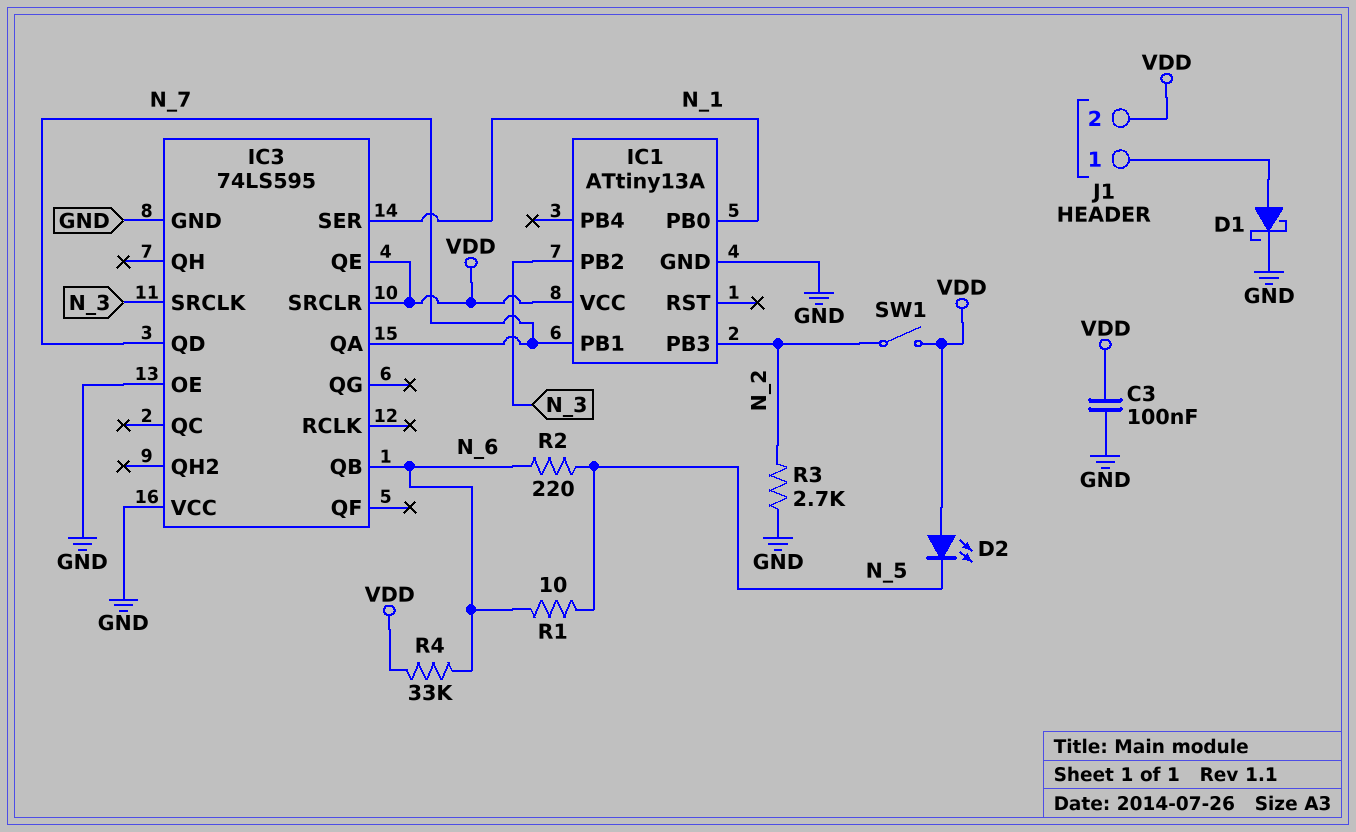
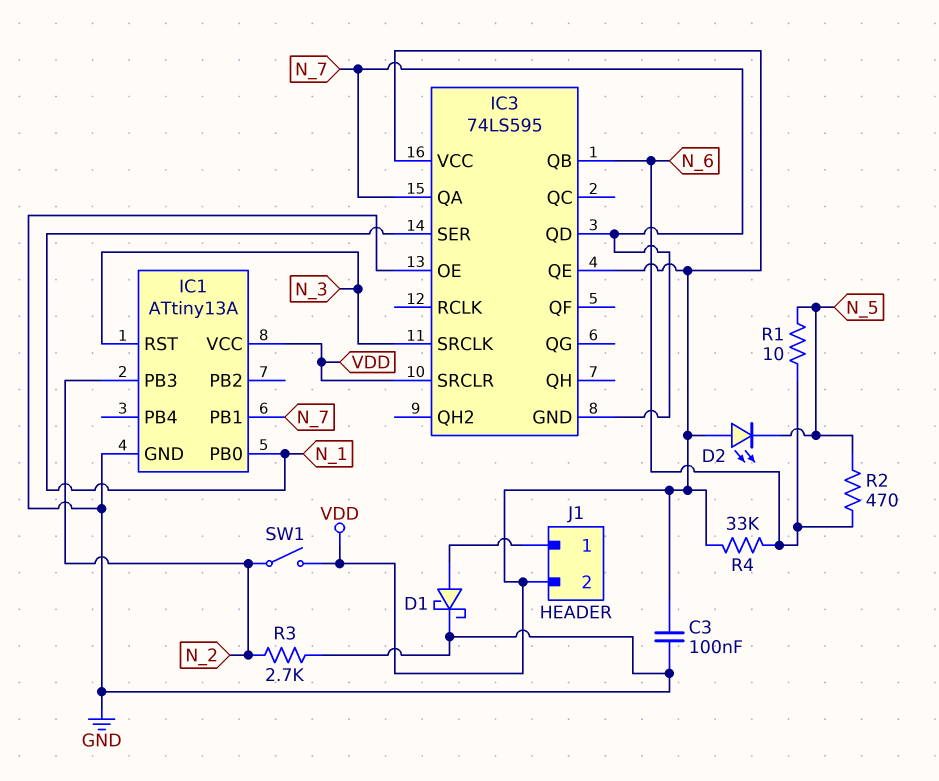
IC1 pin PB2: N_3 -> none
IC1 pin RST: none -> N_3
IC3 pin GND: GND -> N_7
IC3 pin VCC: GND -> VDD
R2: 220 (N_5, N_6) -> 470 (N_5, N_6)

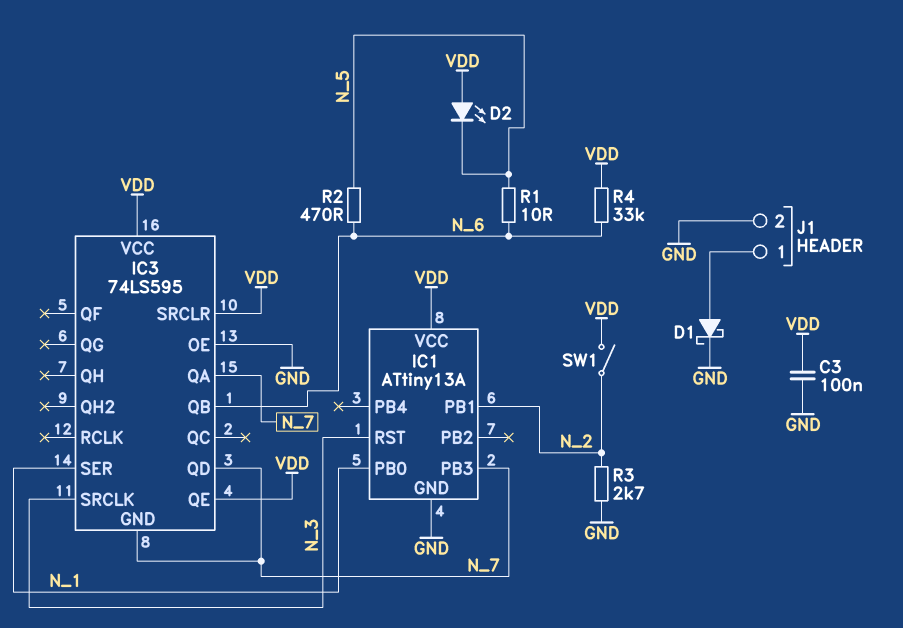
IC1 pin PB1: N_7 -> N_2
IC1 pin PB3: N_2 -> N_7
J1 pin 2: VDD -> GND

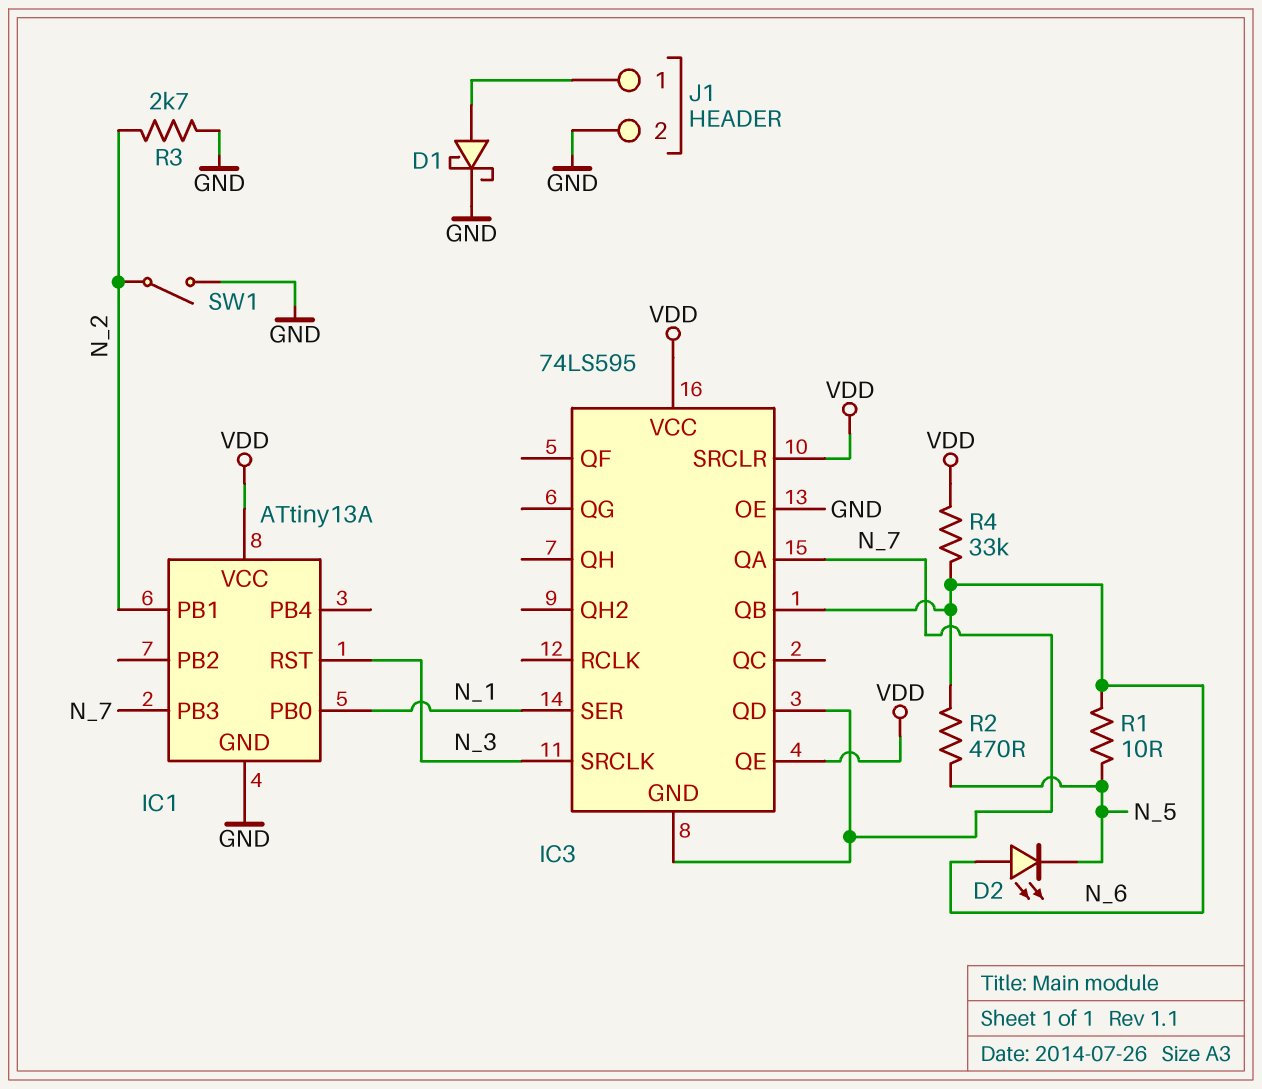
C3: 100nF (GND, VDD) -> none
D2: LED (A VDD, K N_5) -> LED (A N_6, K N_5)
SW1: switch (N_2, VDD) -> switch (GND, N_2)

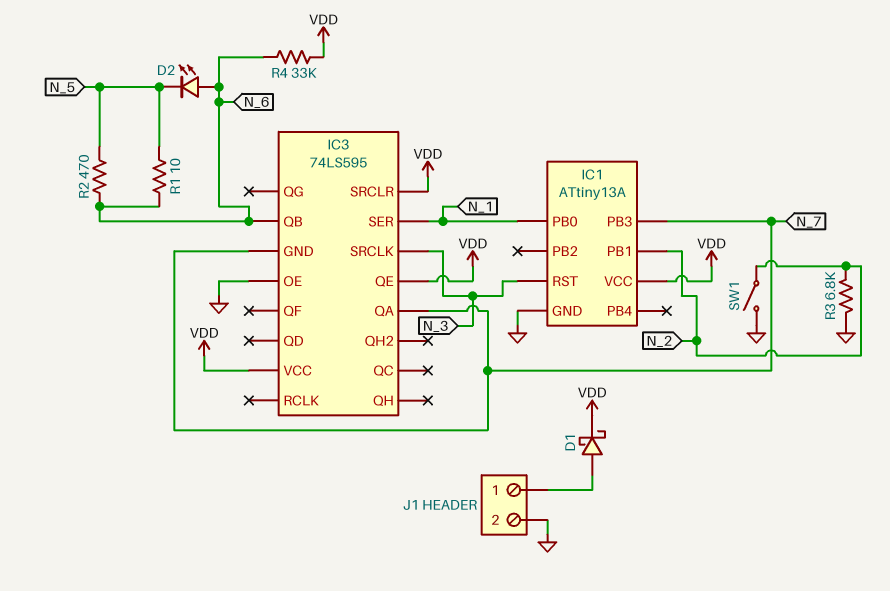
D1: schottky (A J1/1, K GND) -> schottky (A J1/1, K VDD)
IC3 pin QD: N_7 -> none
R3: 2.7k (GND, N_2) -> 6.8k (GND, N_2)

